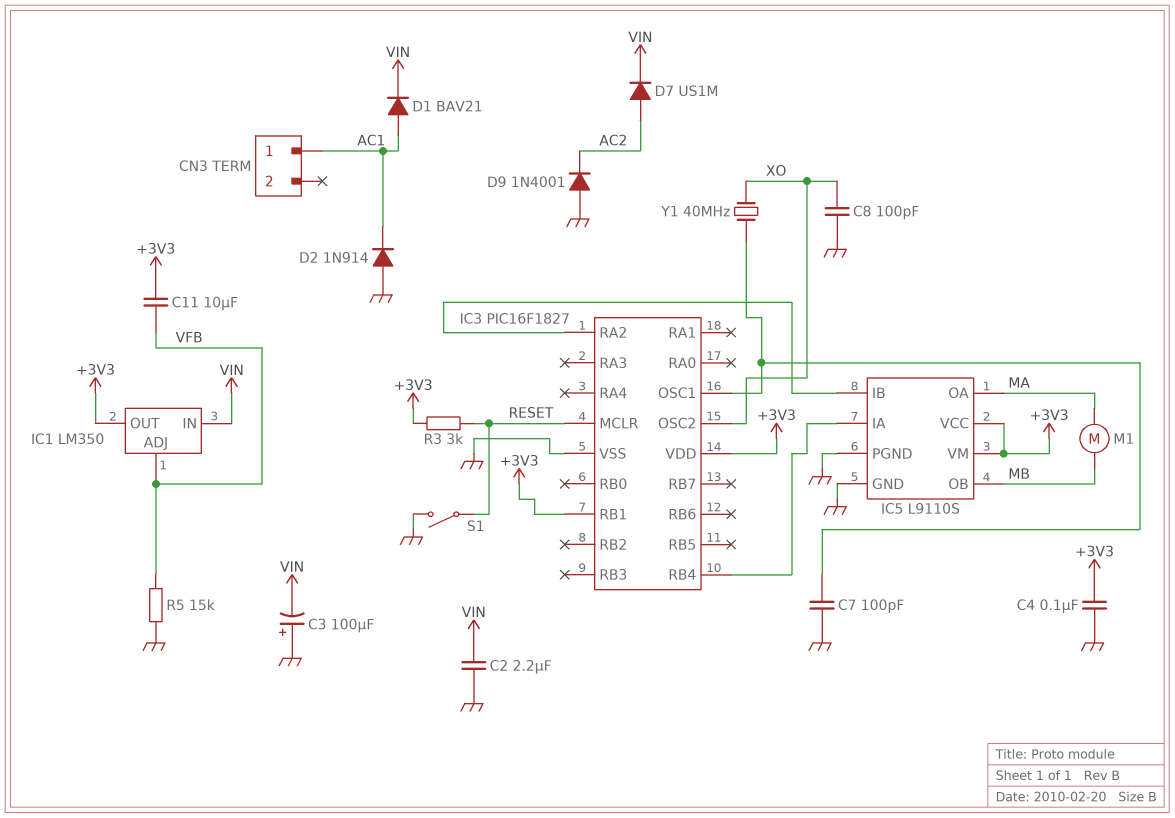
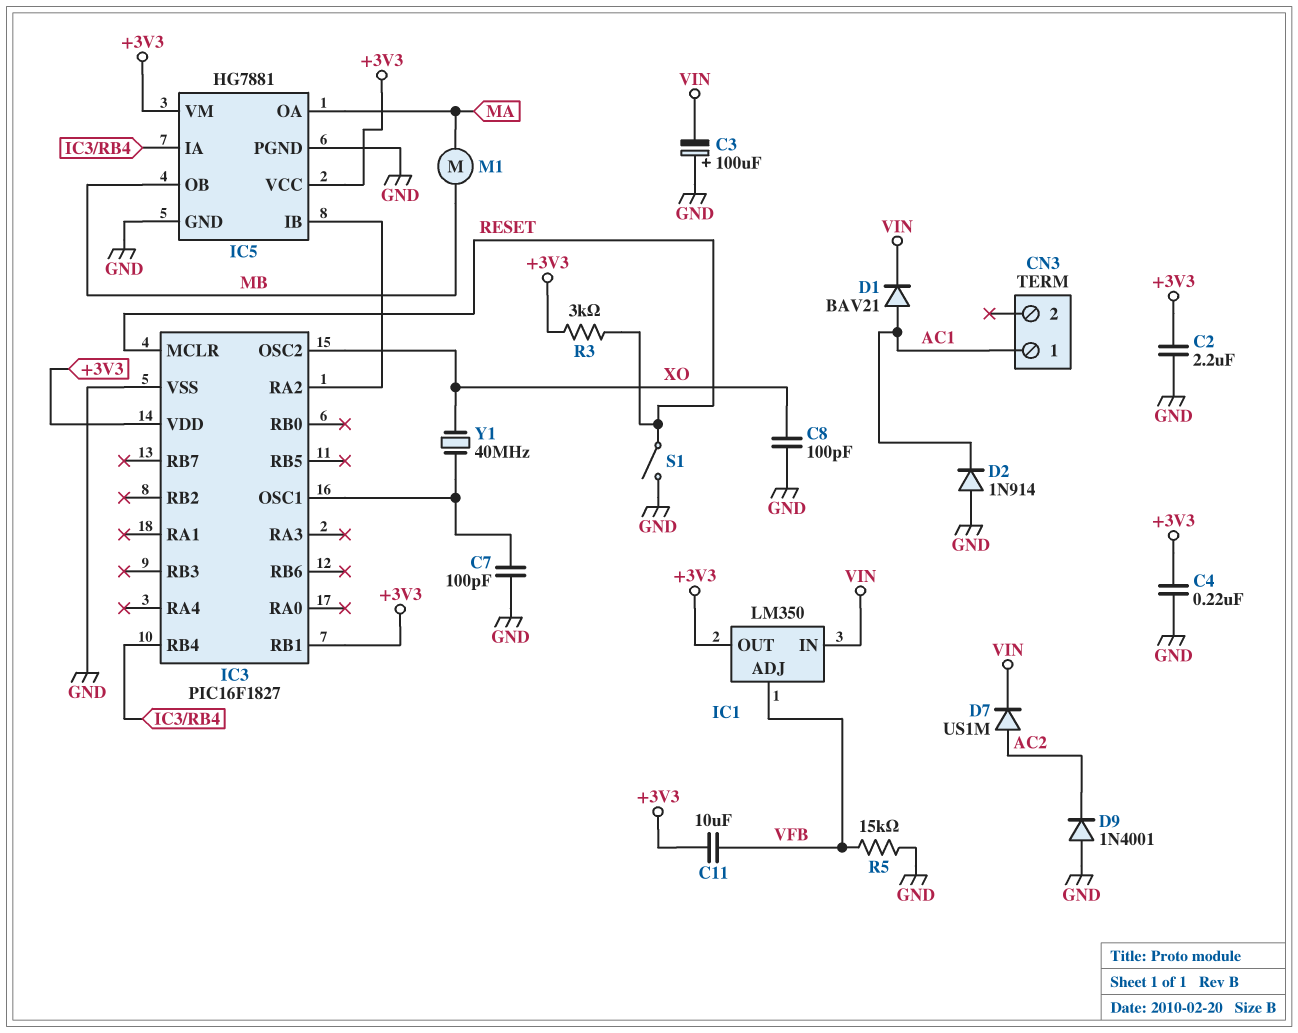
C2: 2.2uF (GND, VIN) -> 2.2uF (+3V3, GND)
C4: 100nF (+3V3, GND) -> 220nF (+3V3, GND)
IC5: L9110S -> HG7881

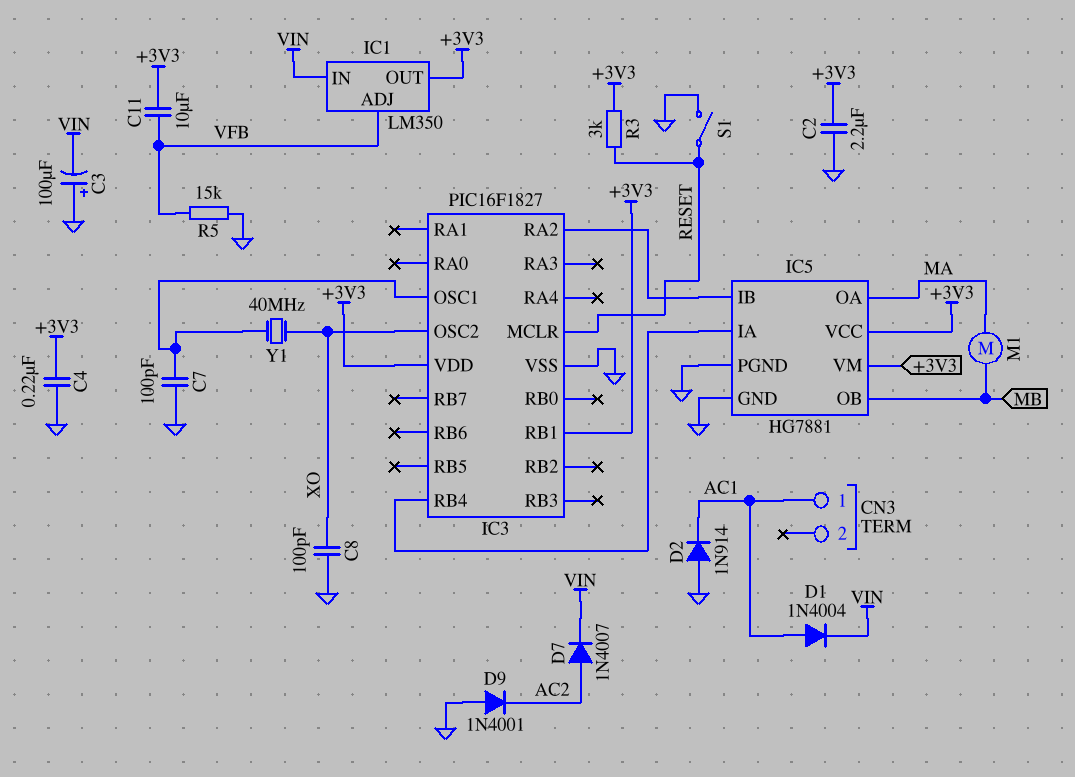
D1: diode BAV21 (A AC1, K VIN) -> diode 1N4004 (A AC1, K VIN)
D7: diode US1M (A AC2, K VIN) -> diode 1N4007 (A AC2, K VIN)

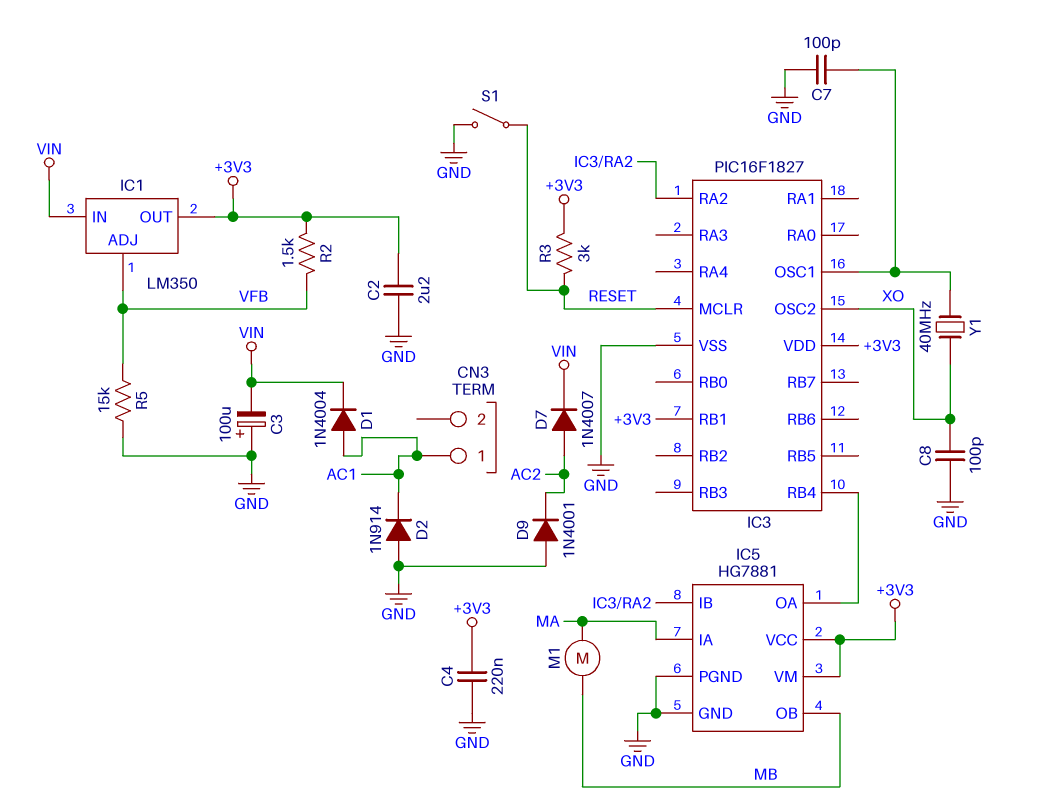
C11: 10uF (+3V3, VFB) -> none
IC5 pin IA: IC3/RB4 -> MA
IC5 pin OA: MA -> IC3/RB4
R2: none -> 1.5k (+3V3, VFB)

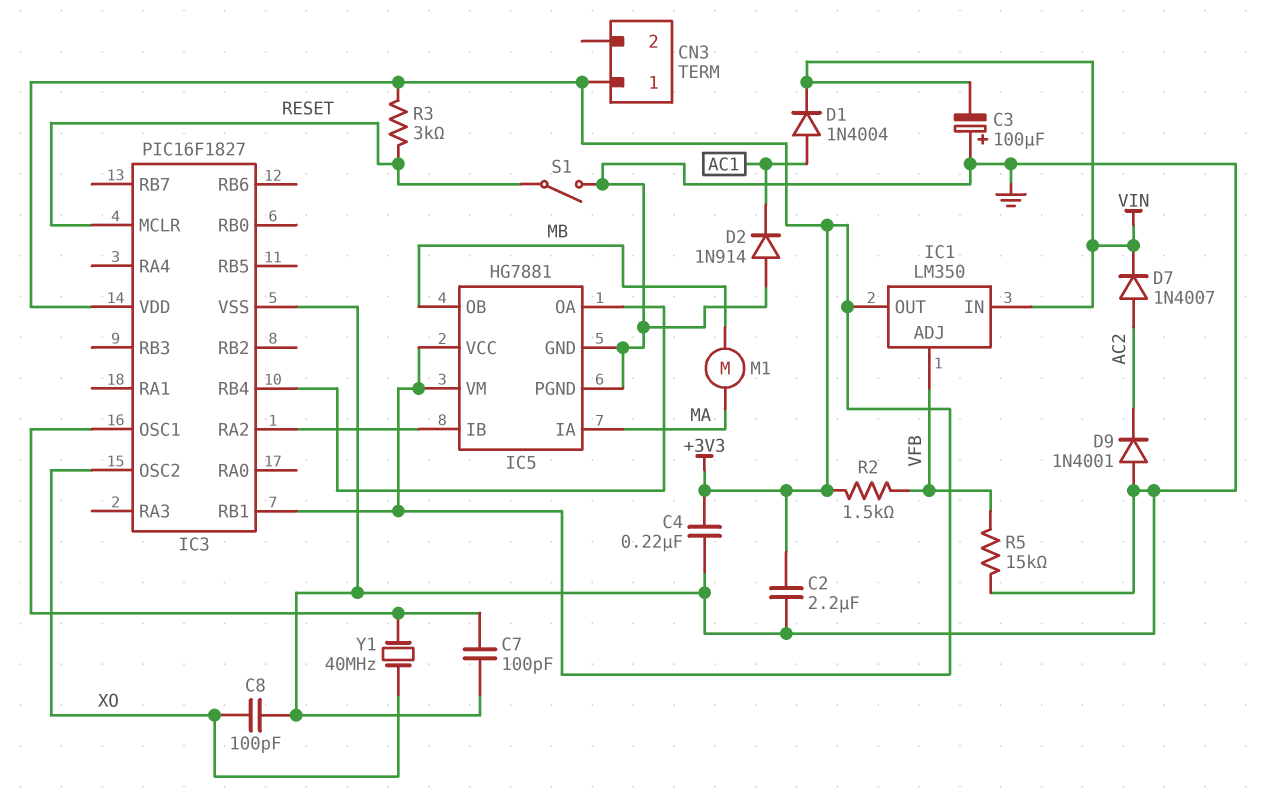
CN3 pin 1: AC1 -> +3V3

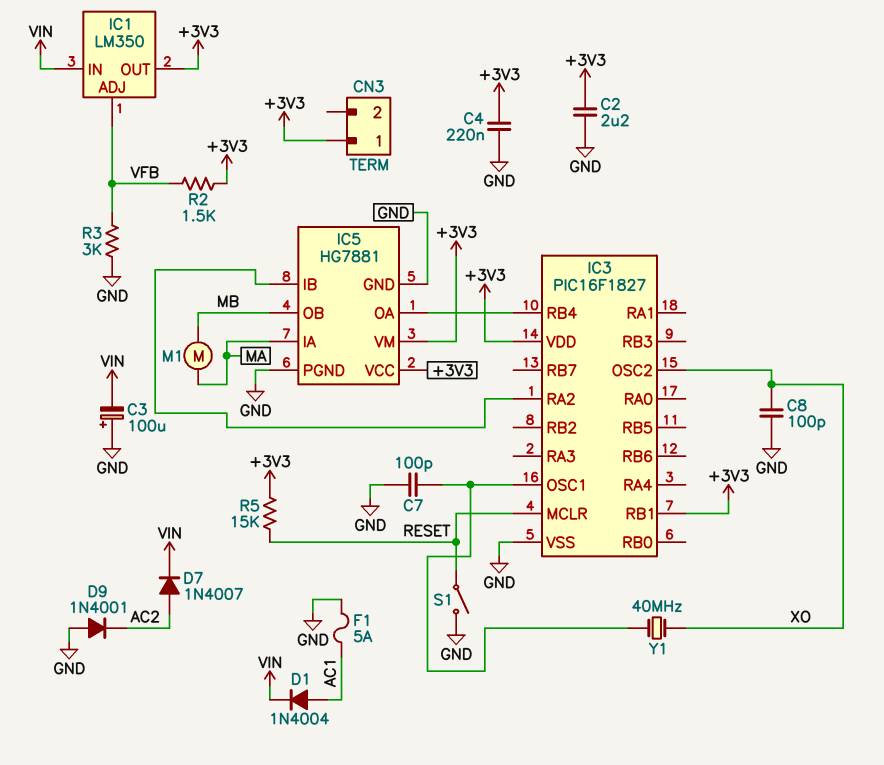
D2: diode 1N914 (A GND, K AC1) -> none
F1: none -> 5A (AC1, GND)
R3: 3k (+3V3, RESET) -> 3k (GND, VFB)
R5: 15k (GND, VFB) -> 15k (+3V3, RESET)

